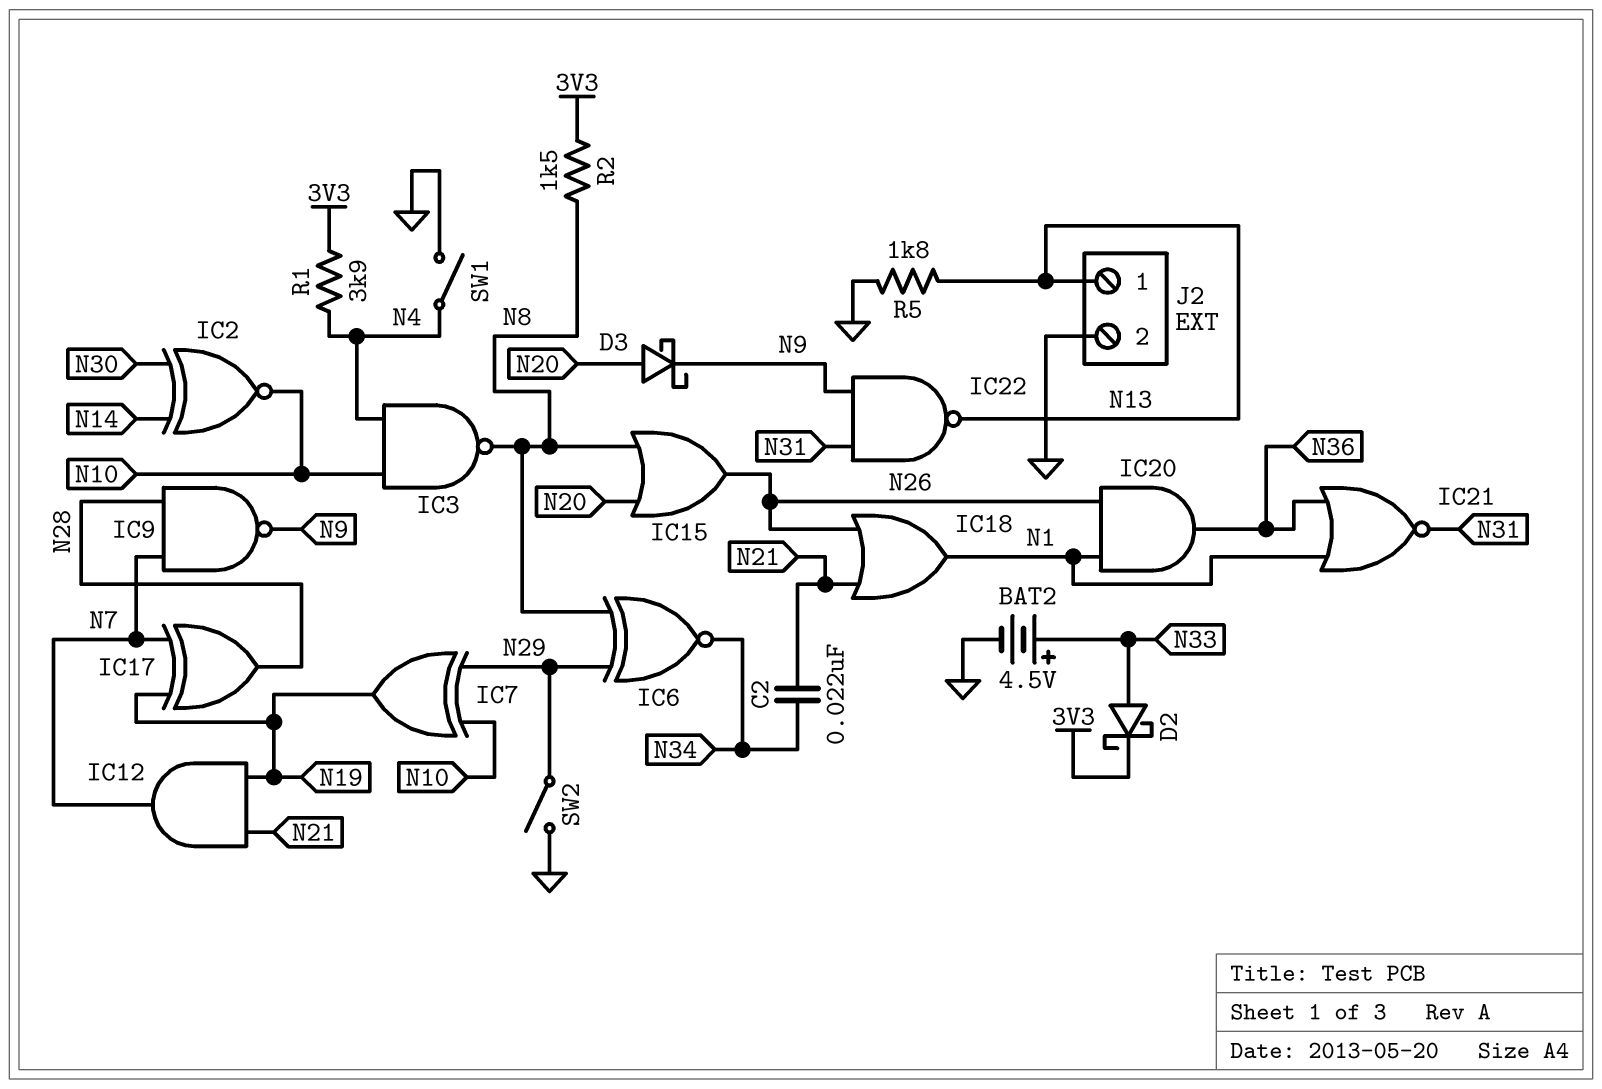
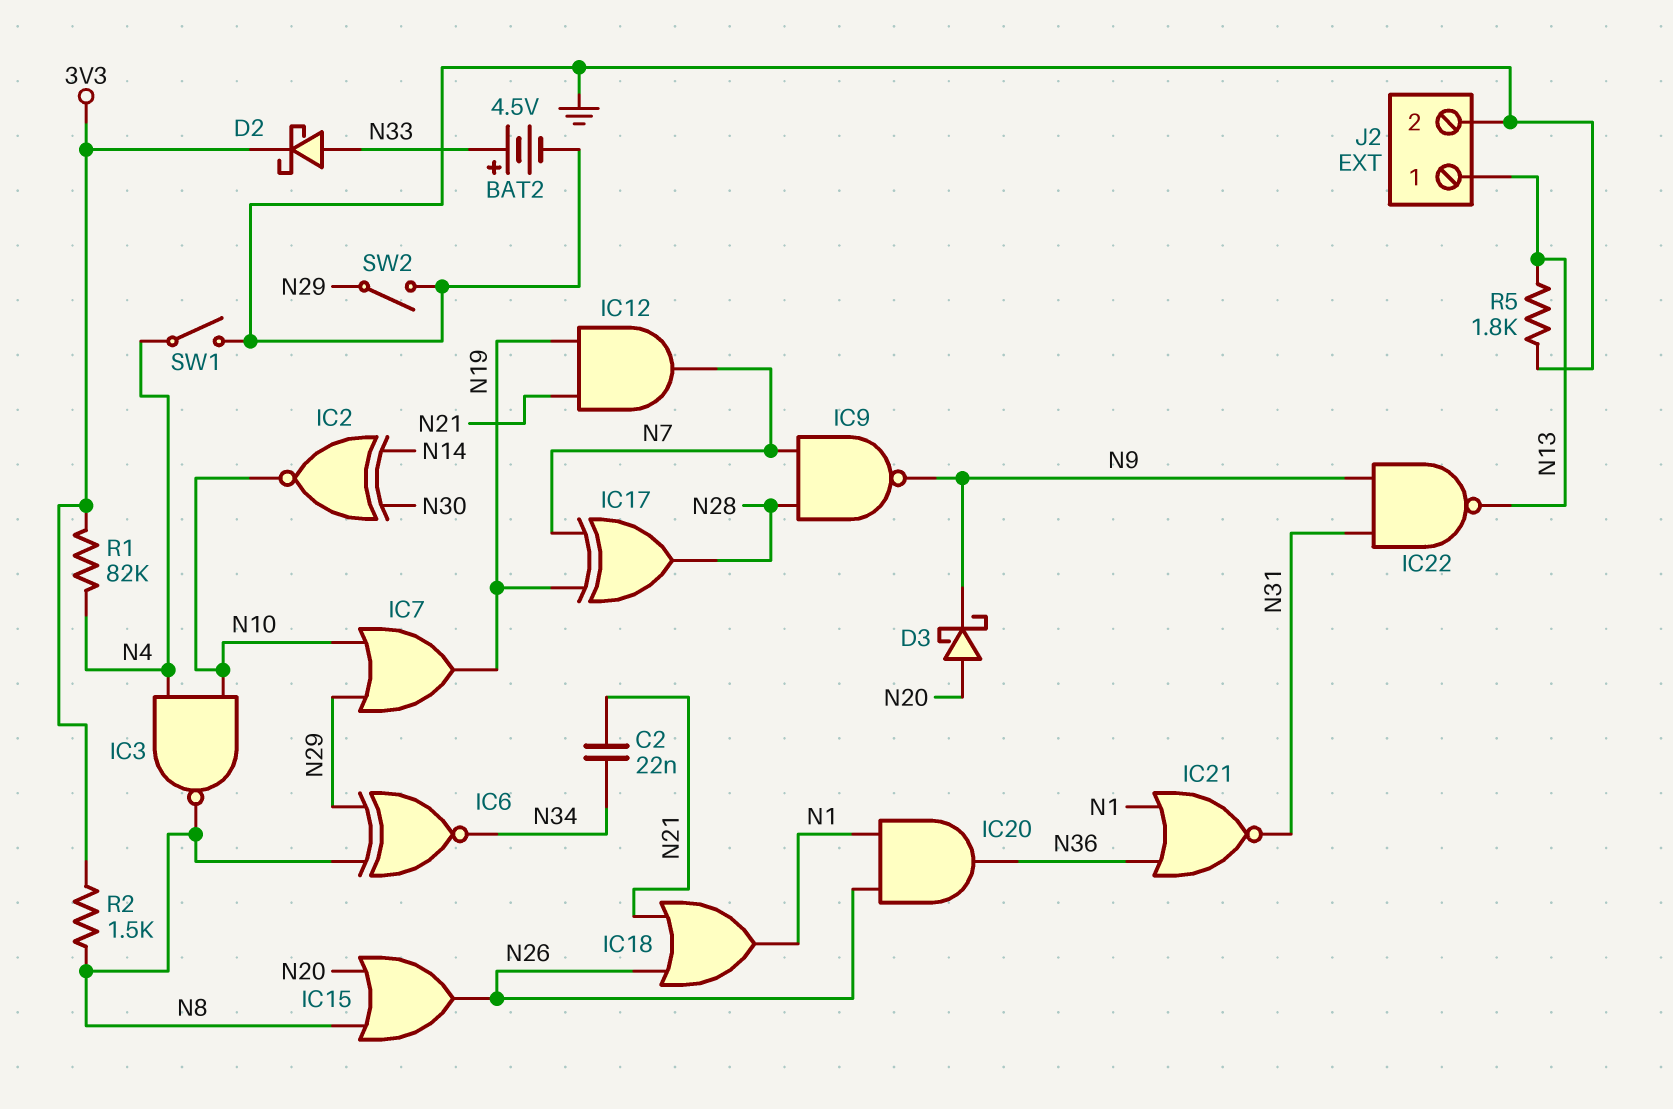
IC7: XOR (in N10, in N29, out N19) -> OR (in N10, in N29, out N19)
R1: 3.9k (3V3, N4) -> 82k (3V3, N4)

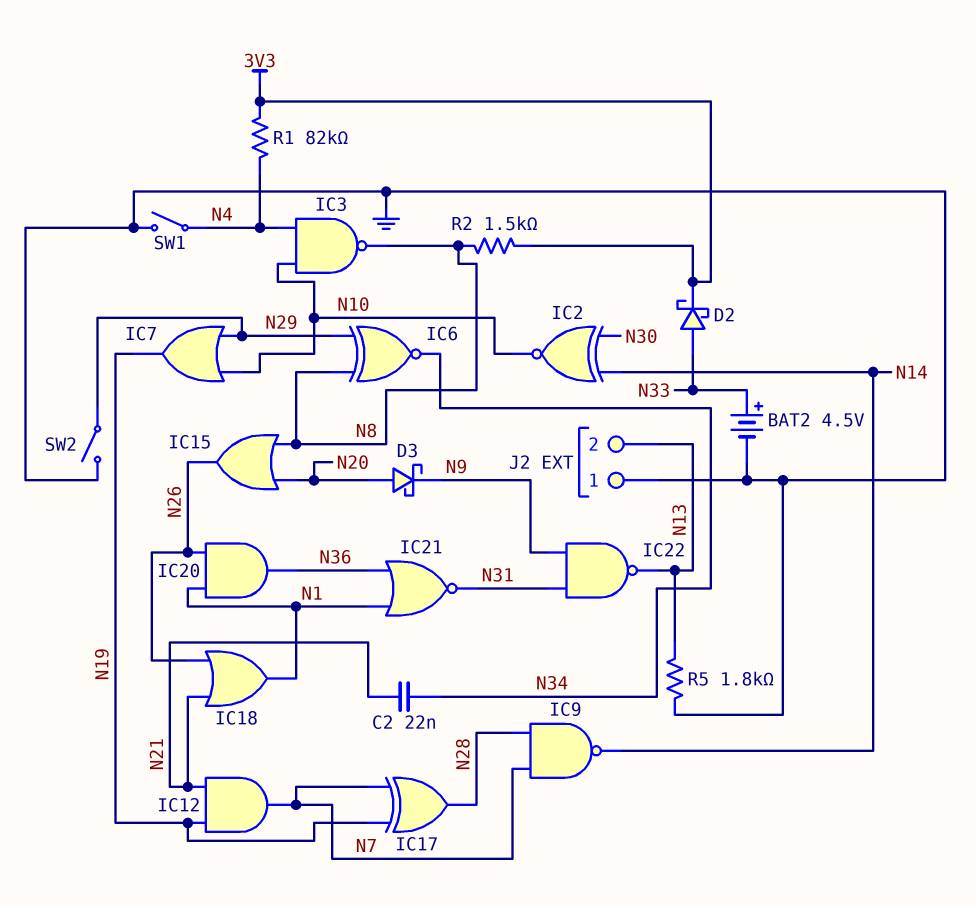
IC9: NAND (in N7, in N28, out N9) -> NAND (in N7, in N28, out N14)
J2 pin 1: N13 -> GND
J2 pin 2: GND -> N13

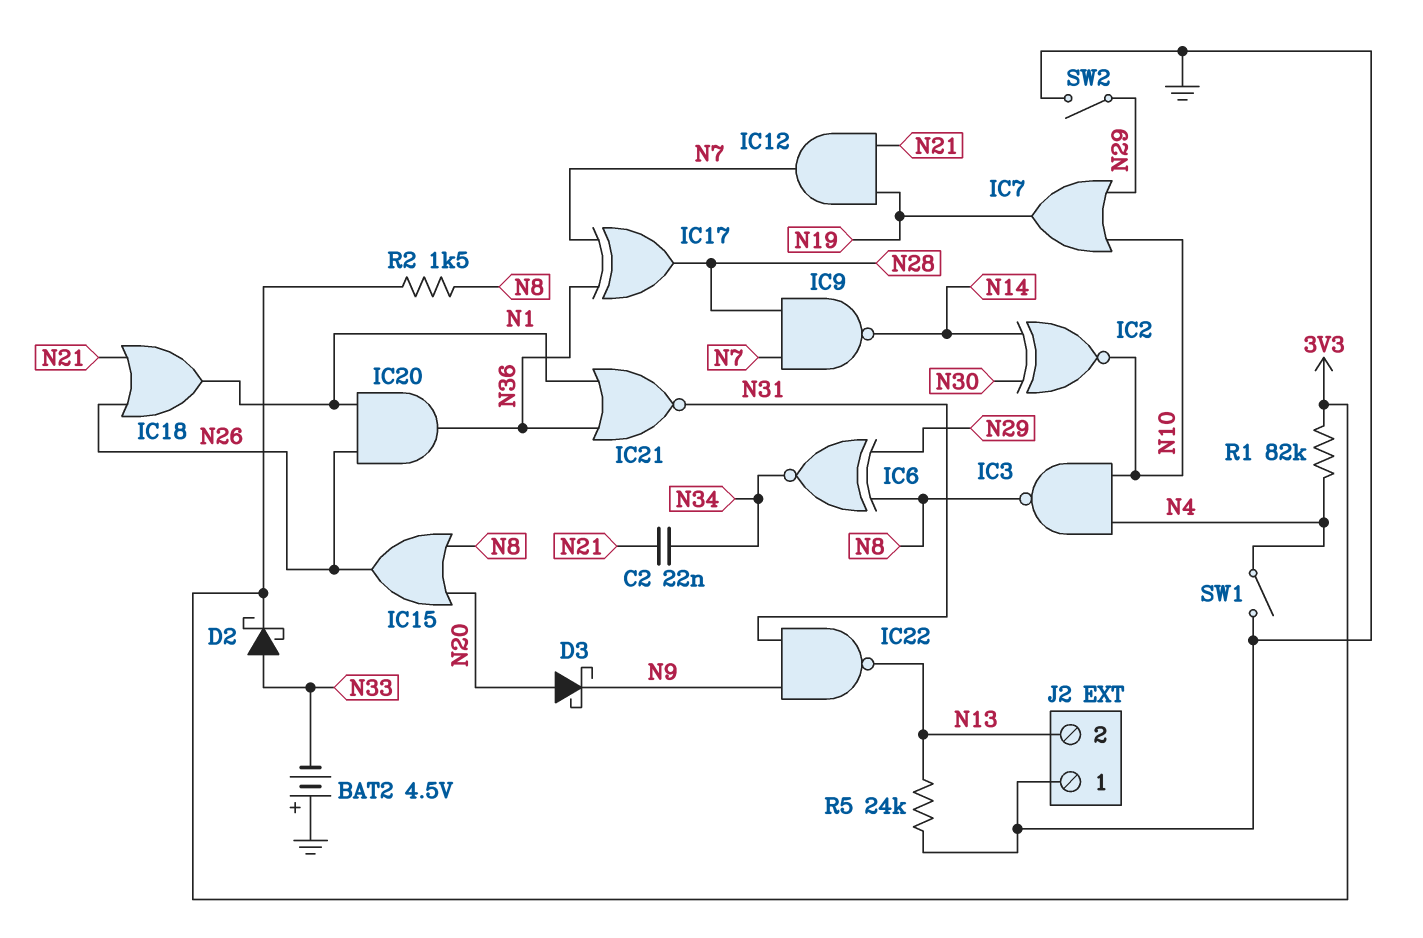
BAT2: 4.5V (plus N33, minus GND) -> 4.5V (plus GND, minus N33)
IC17: XOR (in N7, in N19, out N28) -> XOR (in N7, in N36, out N28)
R5: 1.8k (GND, N13) -> 24k (GND, N13)

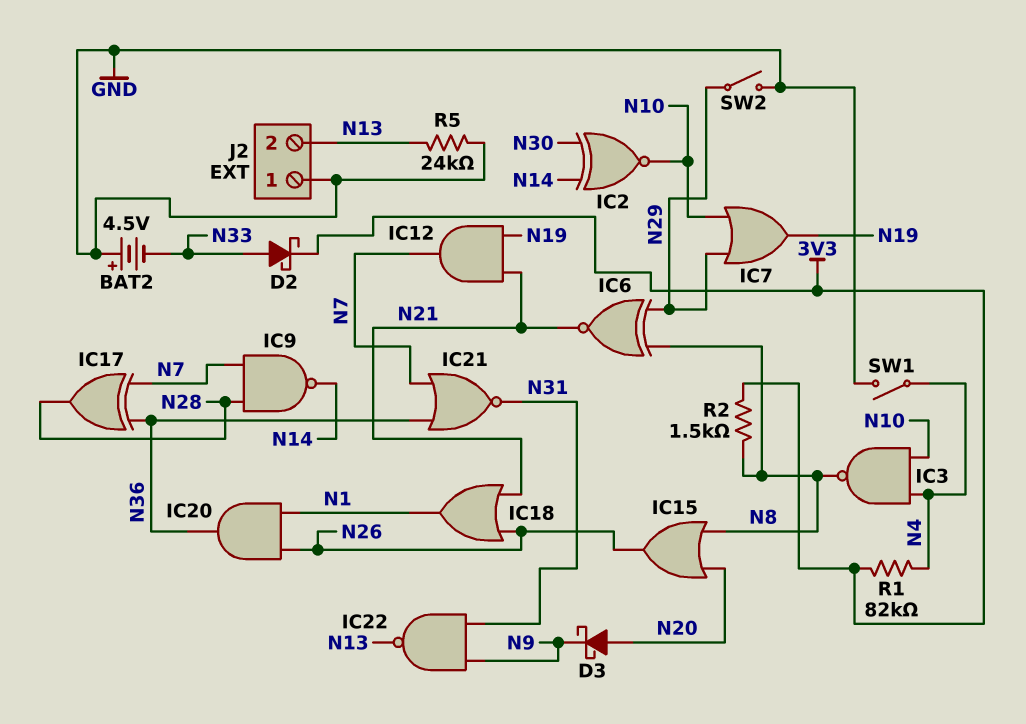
C2: 22nF (N21, N34) -> none
IC6: XNOR (in N8, in N29, out N34) -> XNOR (in N8, in N29, out N21)
IC21: NOR (in N1, in N36, out N31) -> NOR (in N7, in N36, out N31)

